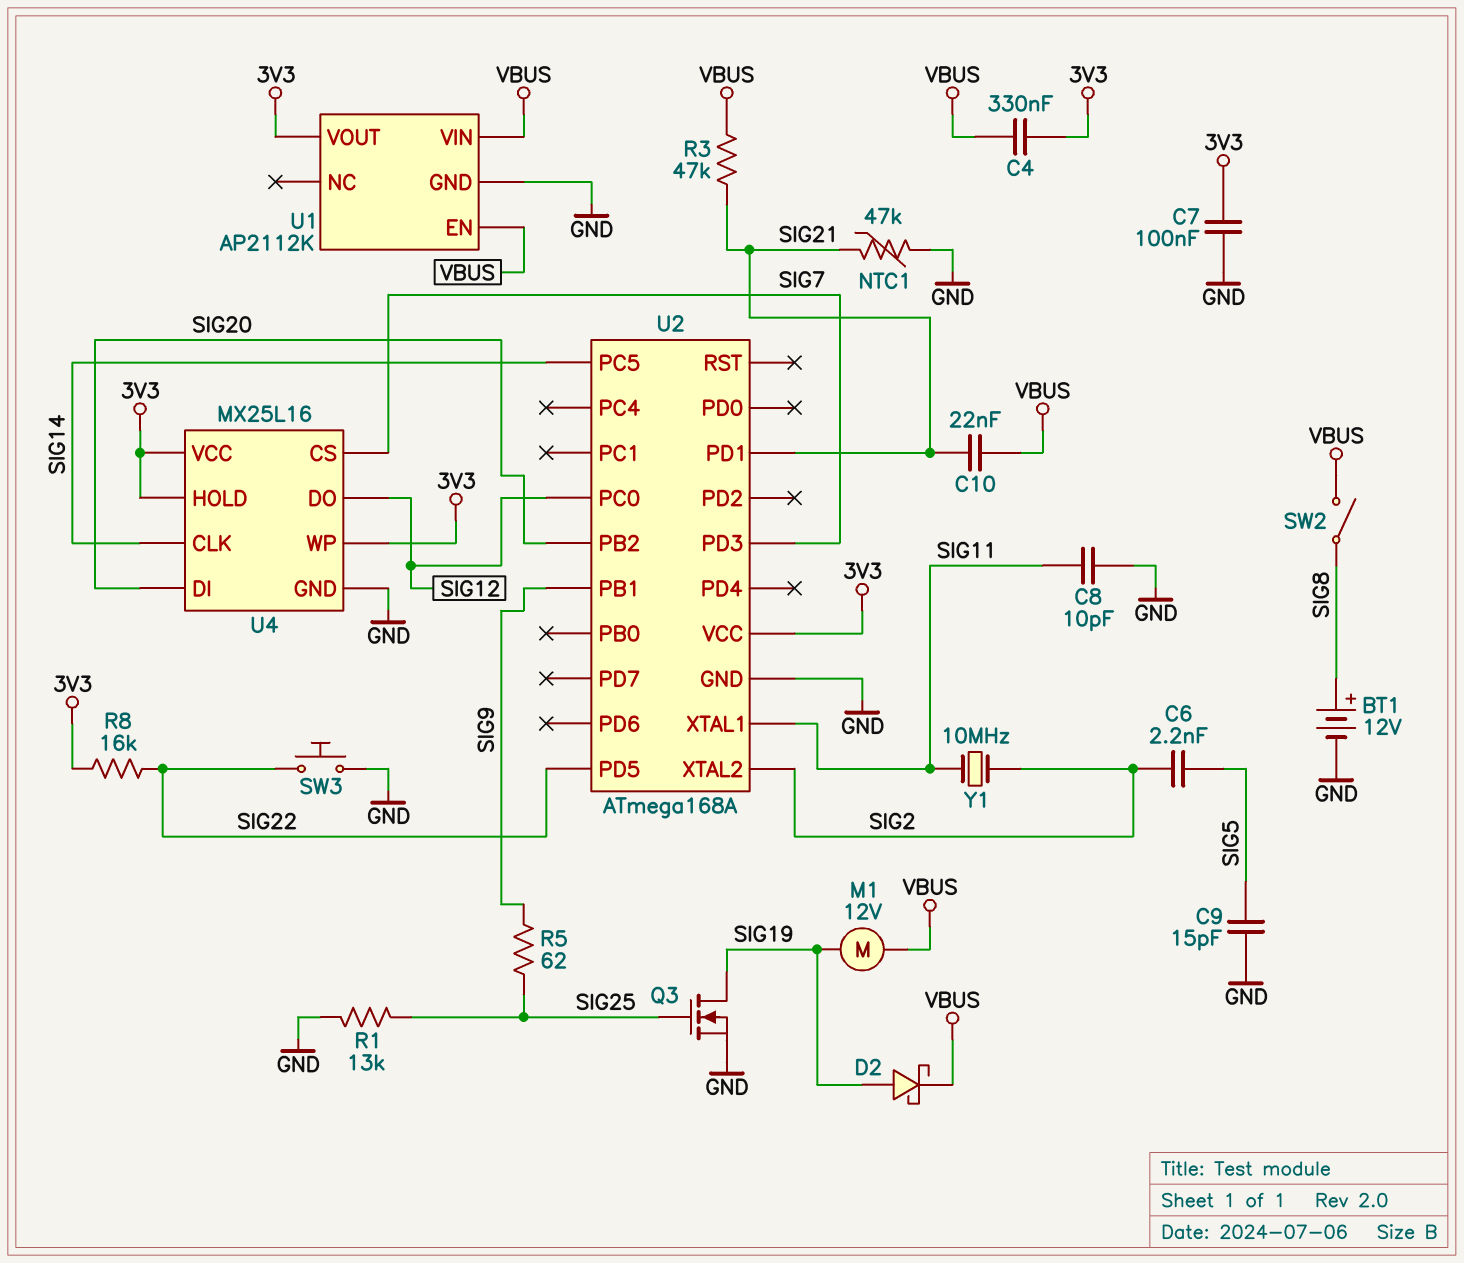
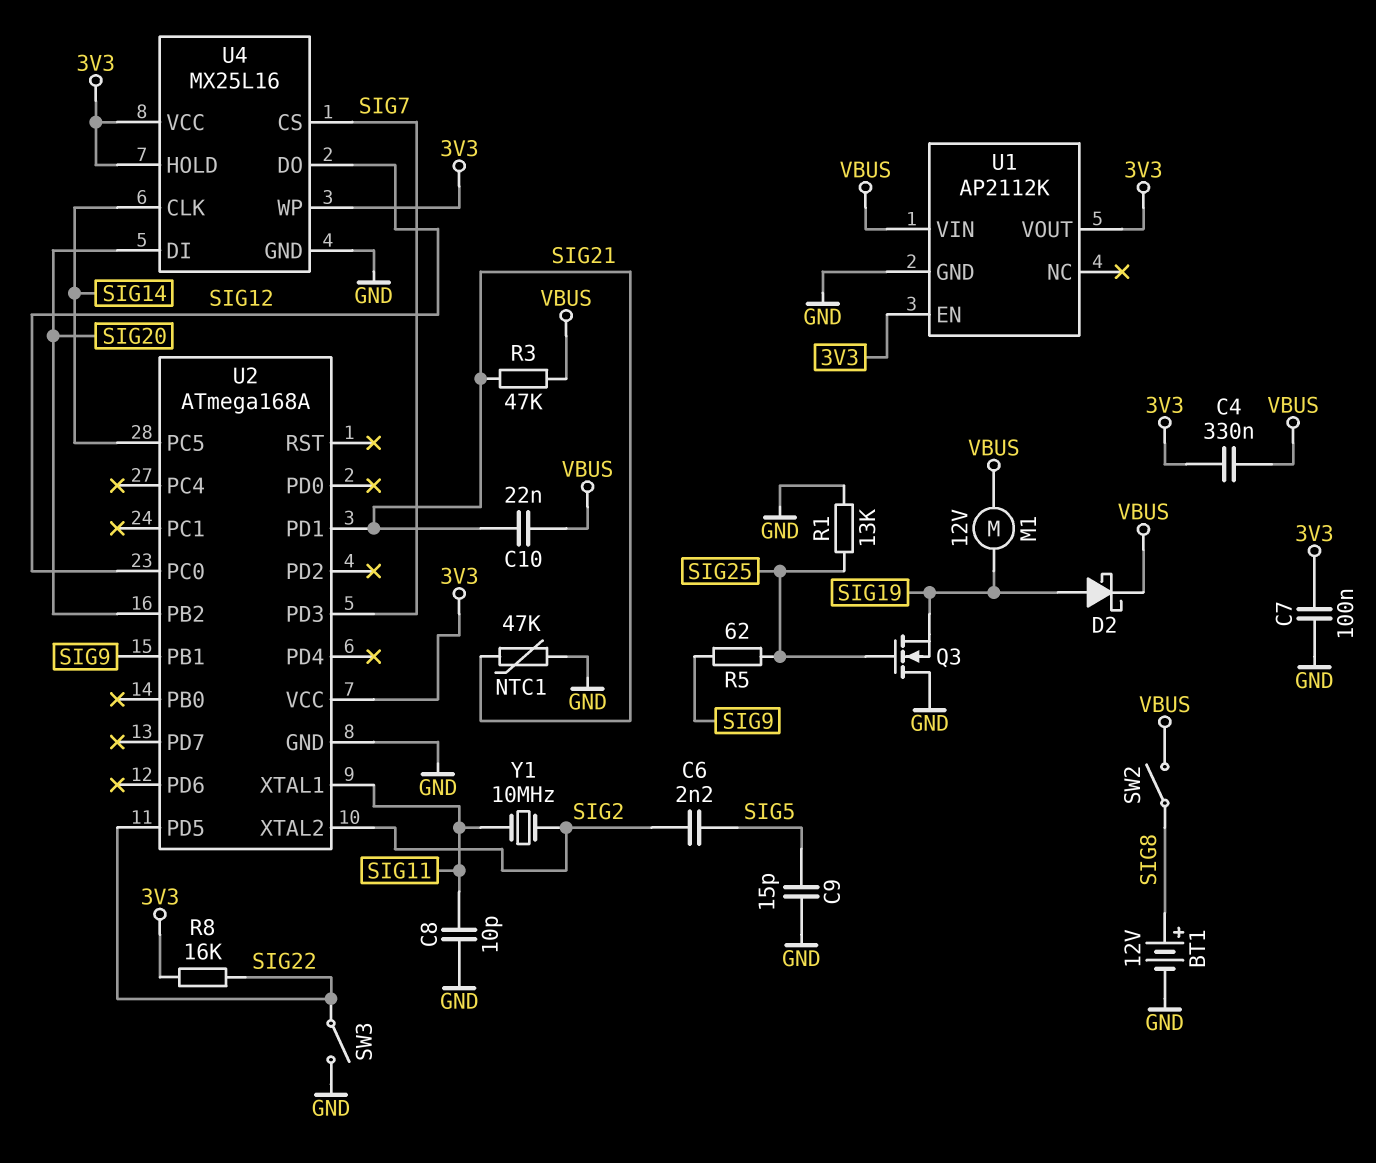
Q3: NMOS (G SIG25, D SIG19, S GND) -> NMOS (G SIG25, D GND, S SIG19)
SW3: button (GND, SIG22) -> switch (GND, SIG22)
U1 pin EN: VBUS -> 3V3

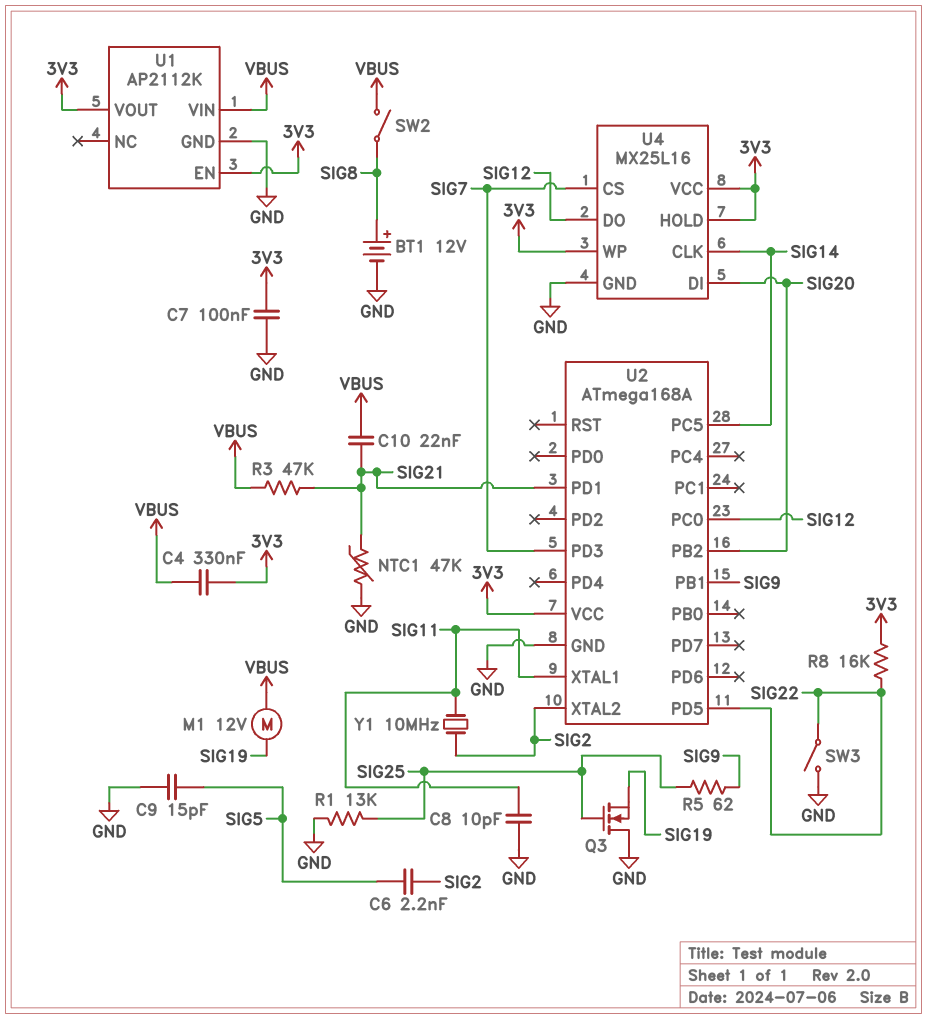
D2: schottky (A SIG19, K VBUS) -> none

